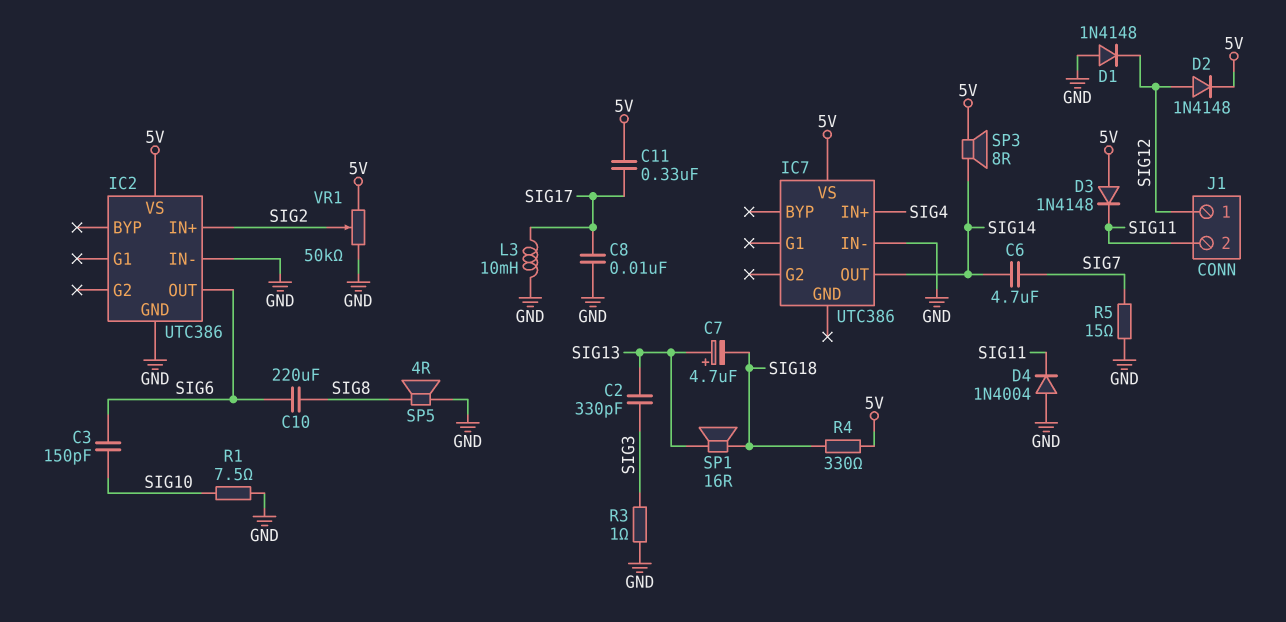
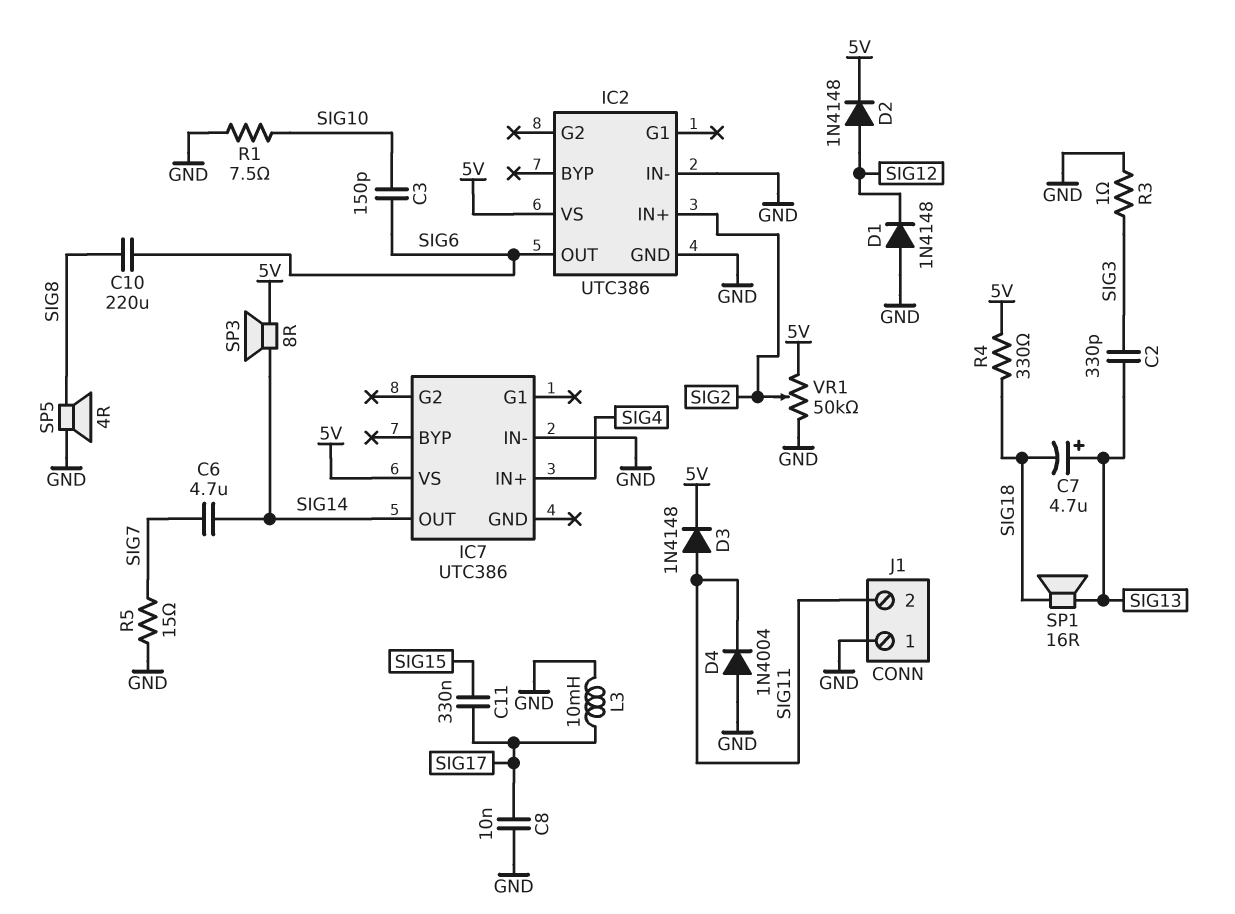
C11: 330nF (5V, SIG17) -> 330nF (SIG15, SIG17)
D3: diode 1N4148 (A 5V, K SIG11) -> diode 1N4148 (A SIG11, K 5V)
J1 pin 1: SIG12 -> GND

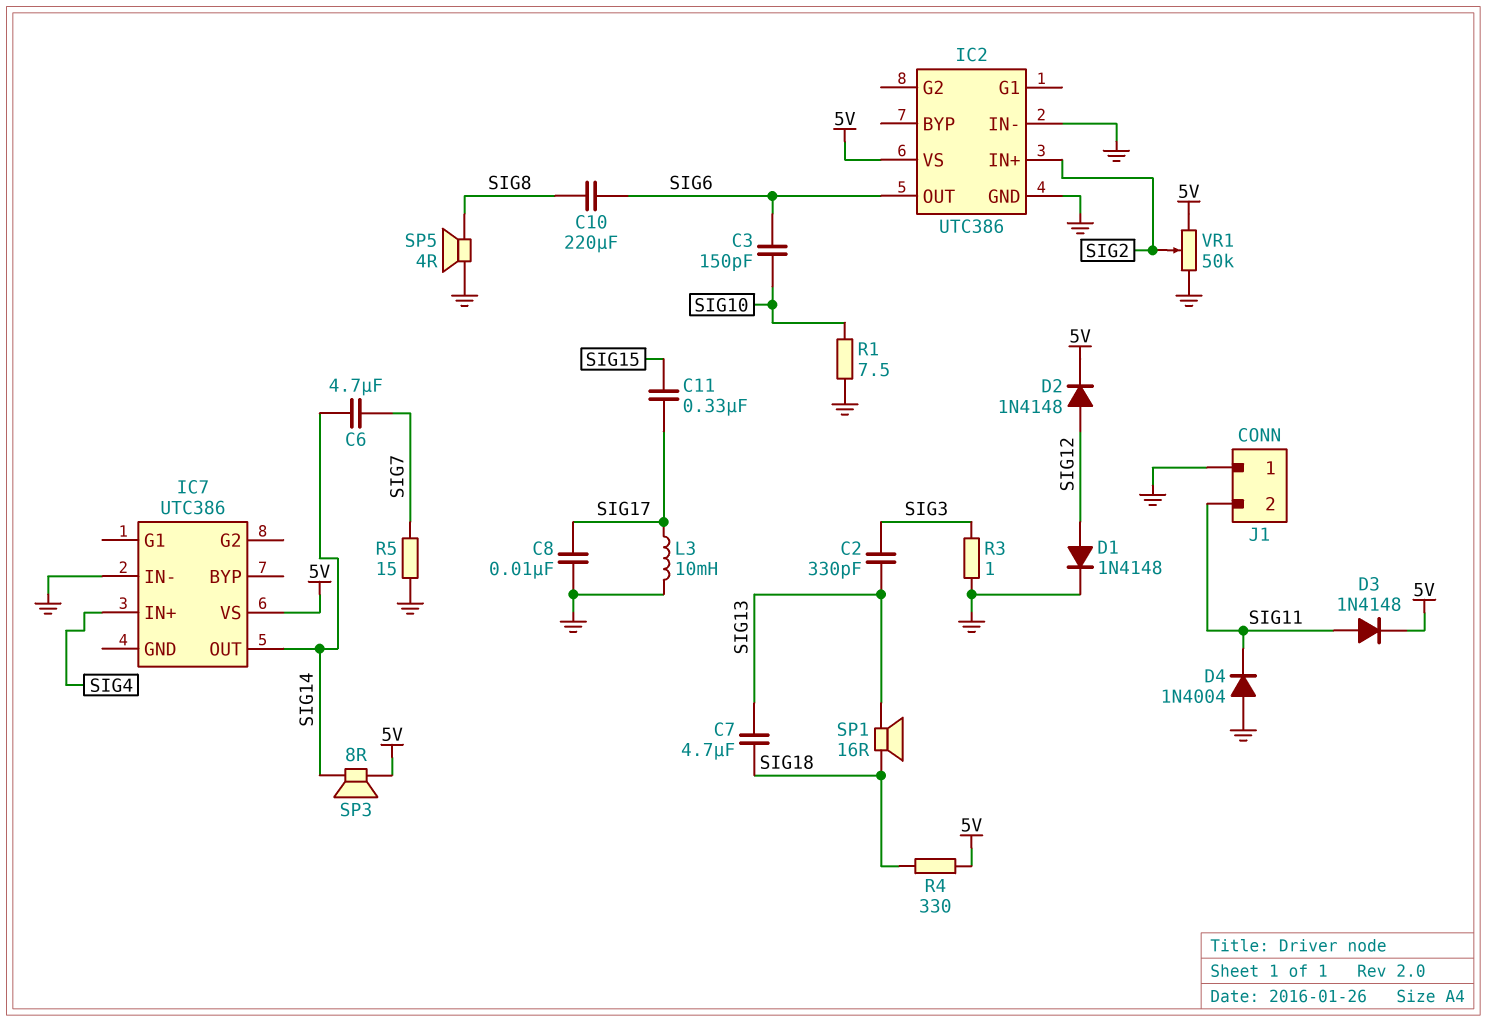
C7: 4.7uF (plus SIG13, minus SIG18) -> 4.7uF (SIG13, SIG18)
D1: diode 1N4148 (A GND, K SIG12) -> diode 1N4148 (A SIG12, K GND)

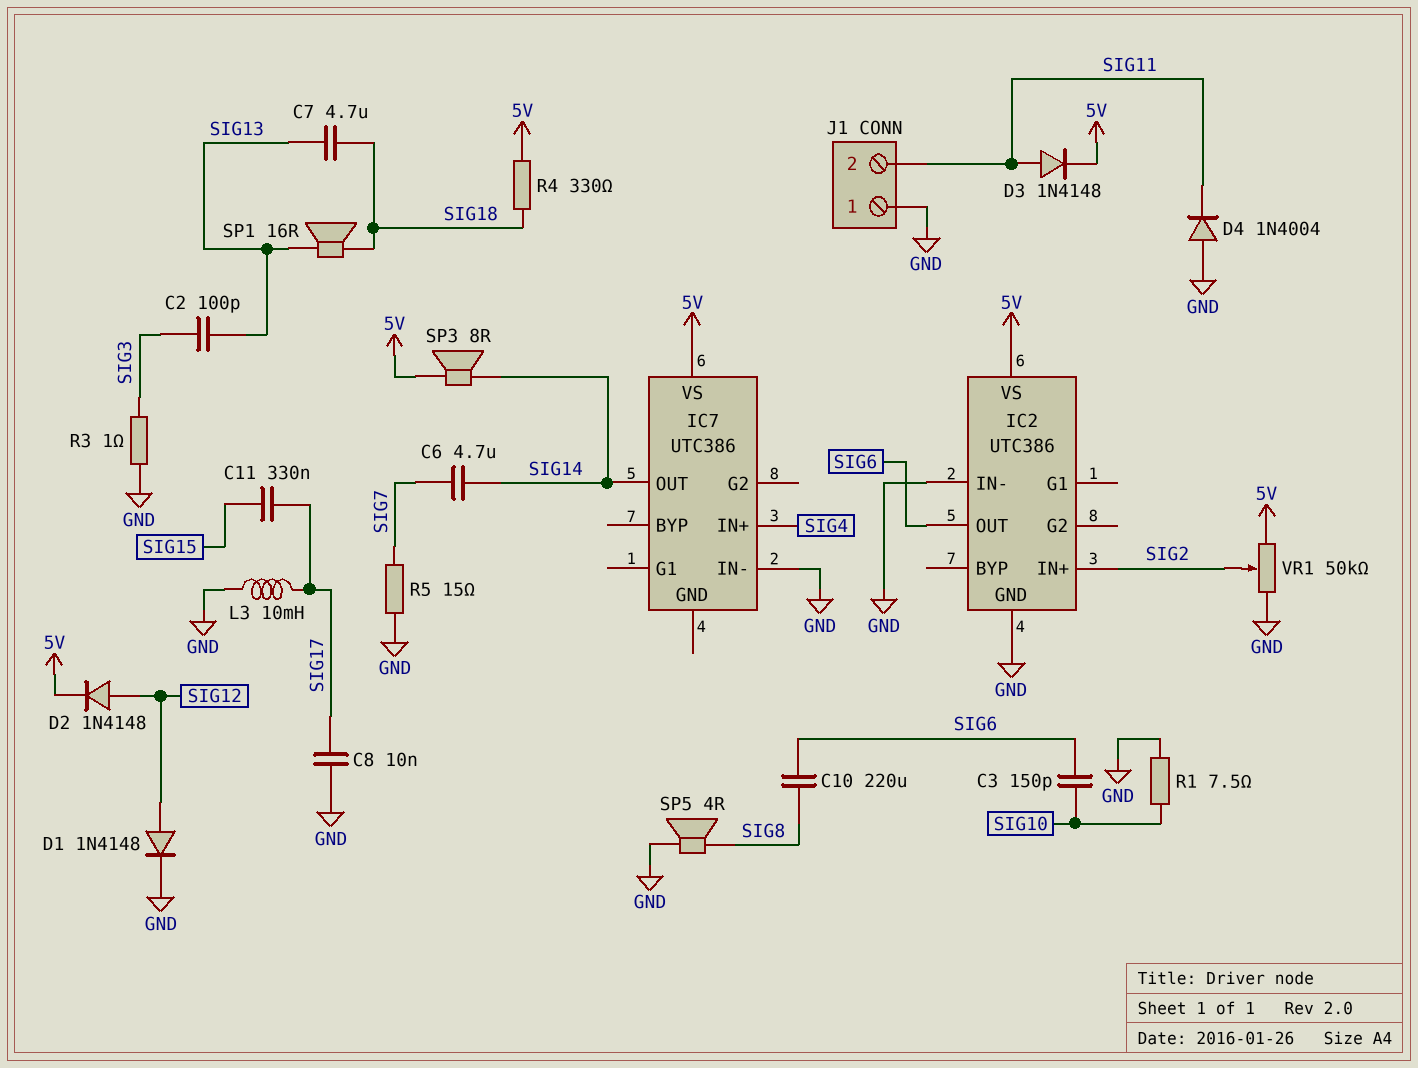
C2: 330pF (SIG3, SIG13) -> 100pF (SIG3, SIG13)

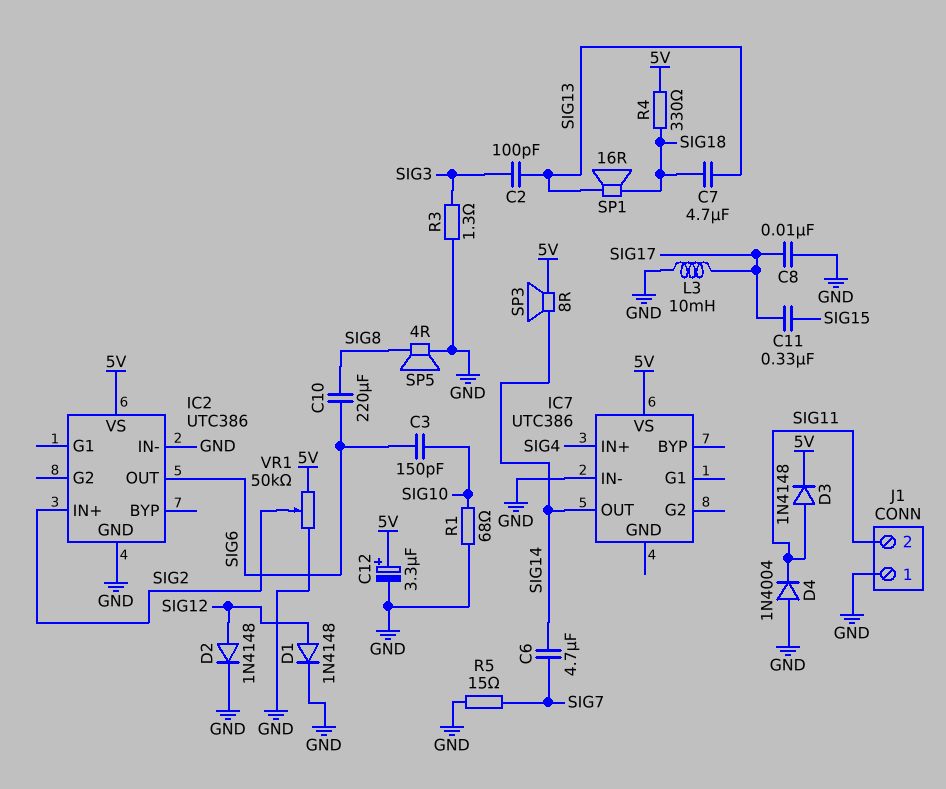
C12: none -> 3.3uF (plus 5V, minus GND)
D2: diode 1N4148 (A SIG12, K 5V) -> diode 1N4148 (A SIG12, K GND)
R1: 7.5 (GND, SIG10) -> 68 (GND, SIG10)
R3: 1 (GND, SIG3) -> 1.3 (GND, SIG3)

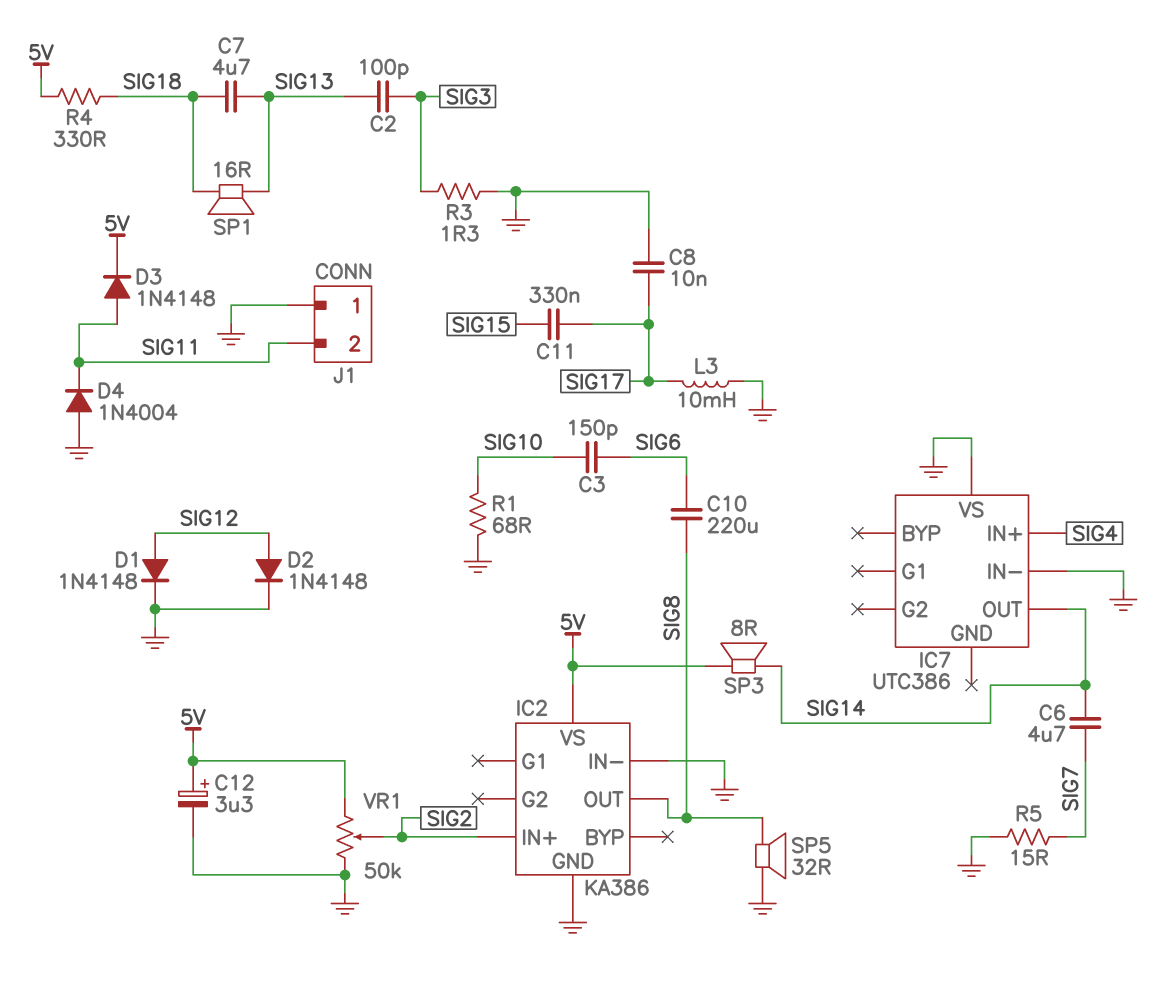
IC2: UTC386 -> KA386
IC2 pin OUT: SIG6 -> SIG8
IC7 pin VS: 5V -> GND
SP5: speaker 4R (GND, SIG8) -> speaker 32R (GND, SIG8)

